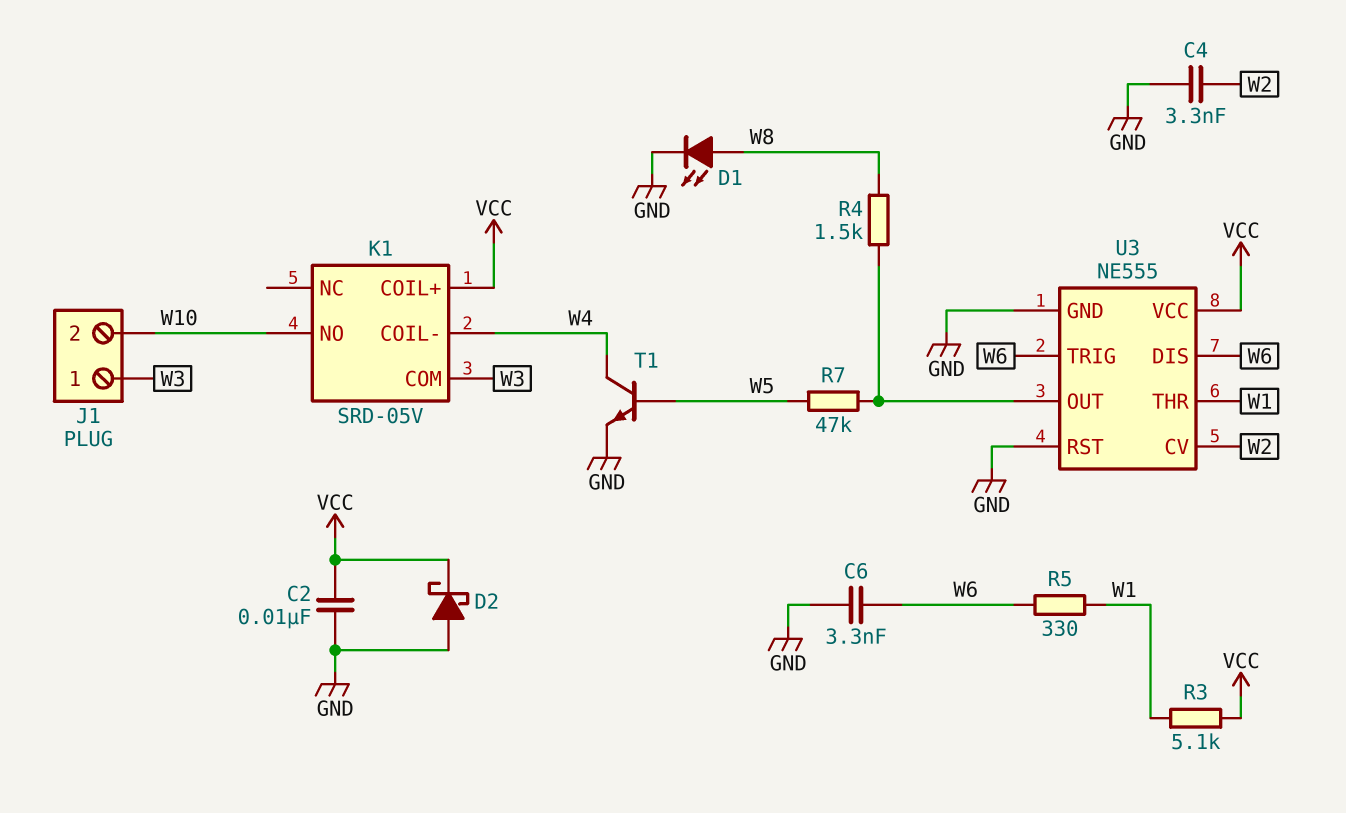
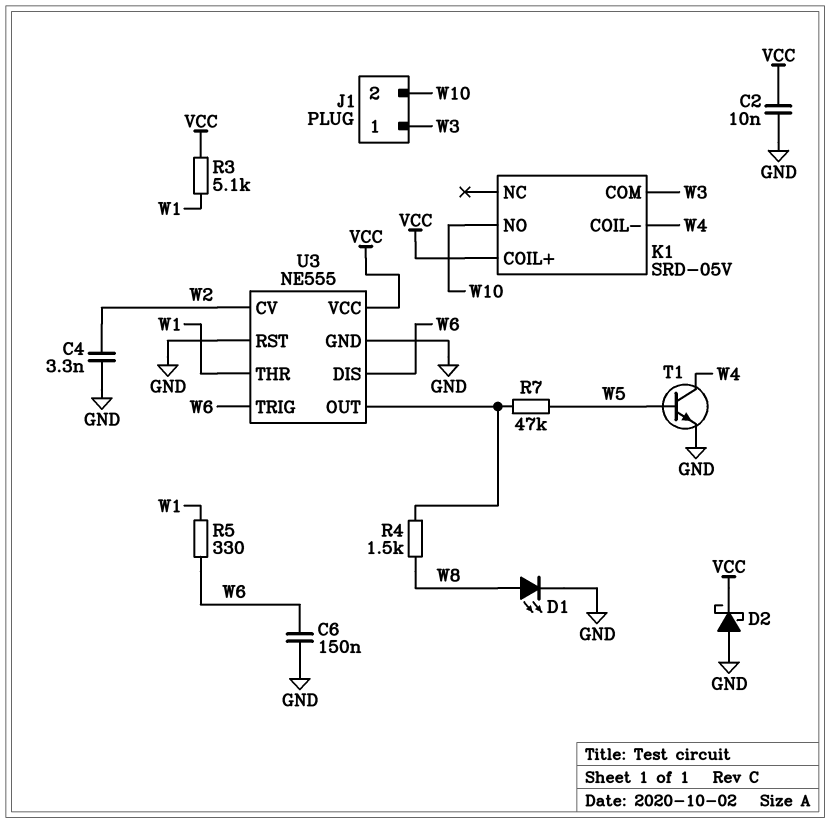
C6: 3.3nF (GND, W6) -> 150nF (GND, W6)

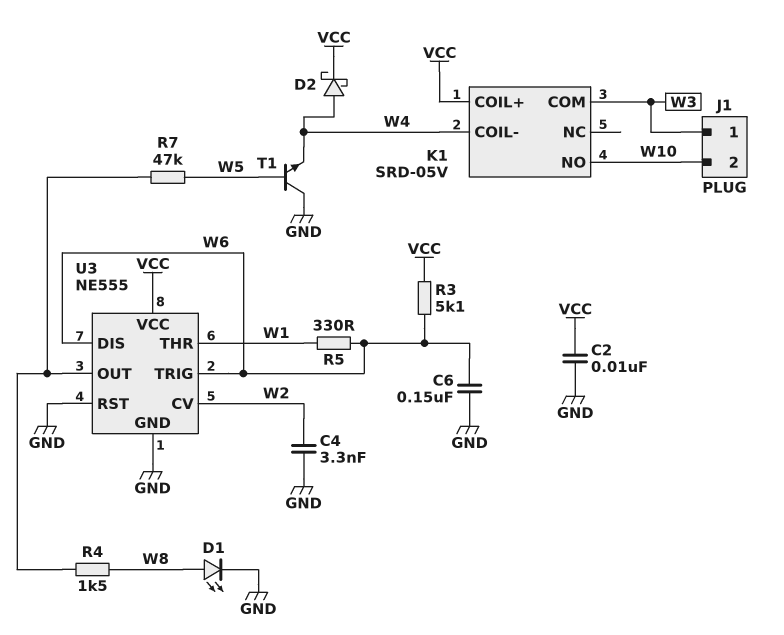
D2: schottky (A GND, K VCC) -> schottky (A W4, K VCC)
R3: 5.1k (VCC, W1) -> 5.1k (VCC, W6)
T1: NPN (B W5, C W4, E GND) -> NPN (B W5, C GND, E W4)

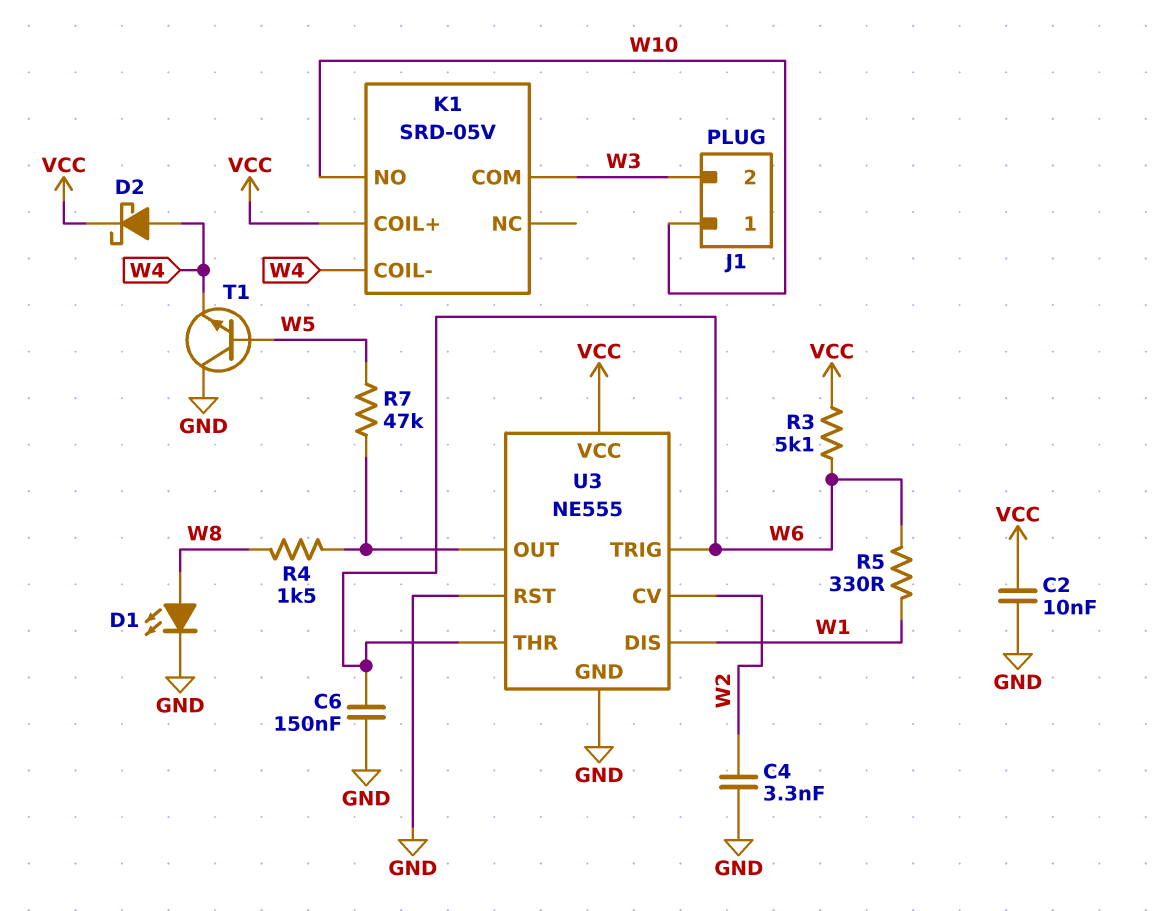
J1 pin 1: W3 -> W10
J1 pin 2: W10 -> W3
U3 pin DIS: W6 -> W1
U3 pin THR: W1 -> W6

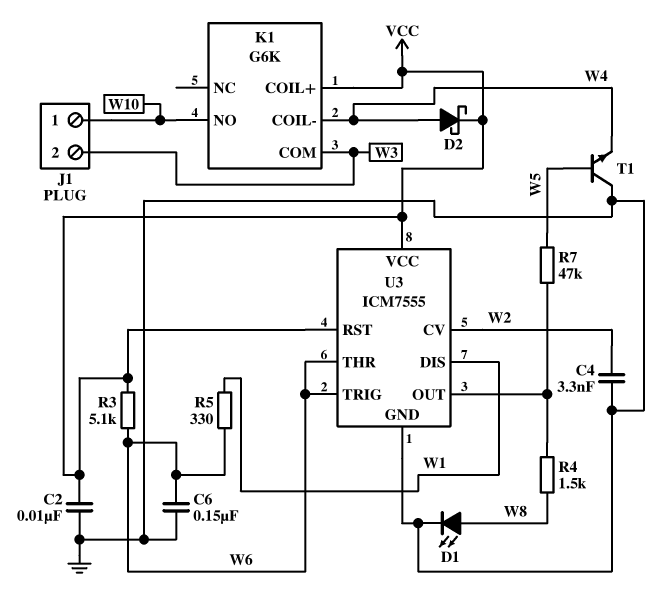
K1: SRD-05V -> G6K
U3: NE555 -> ICM7555
U3 pin RST: GND -> VCC

